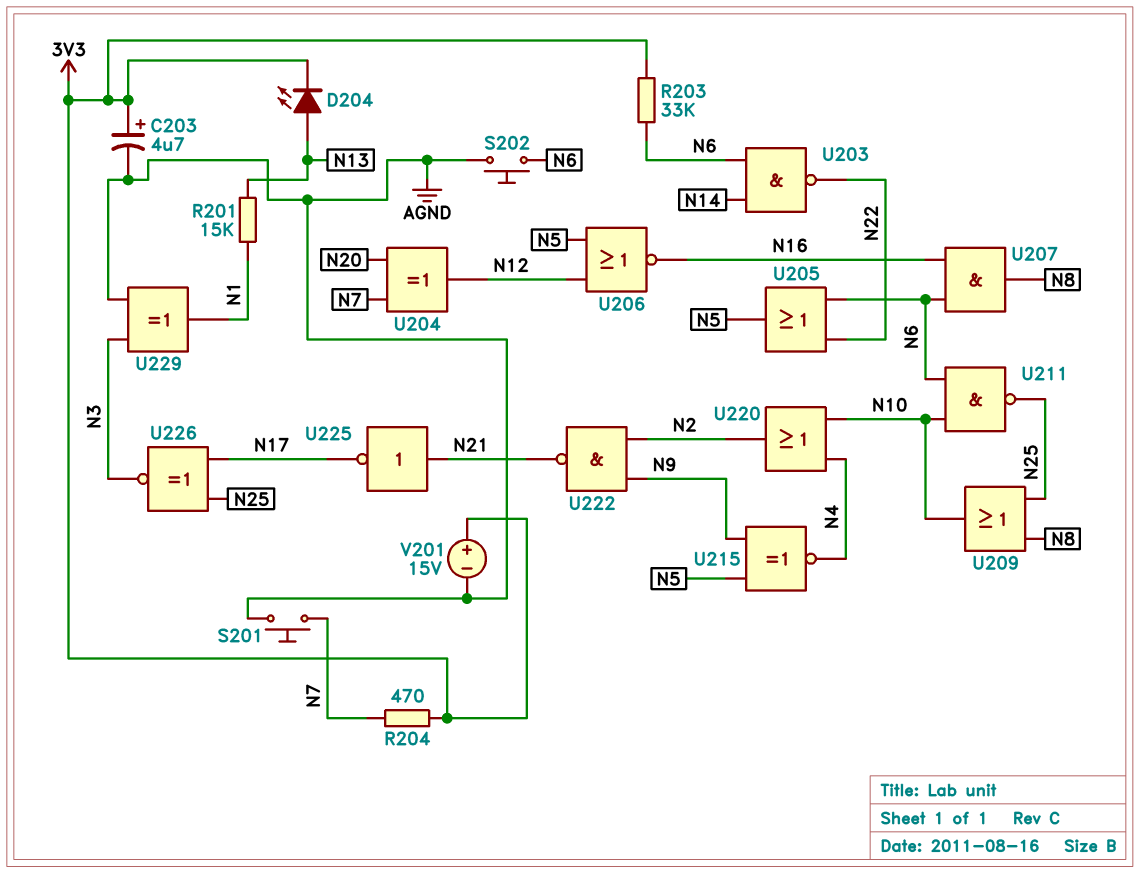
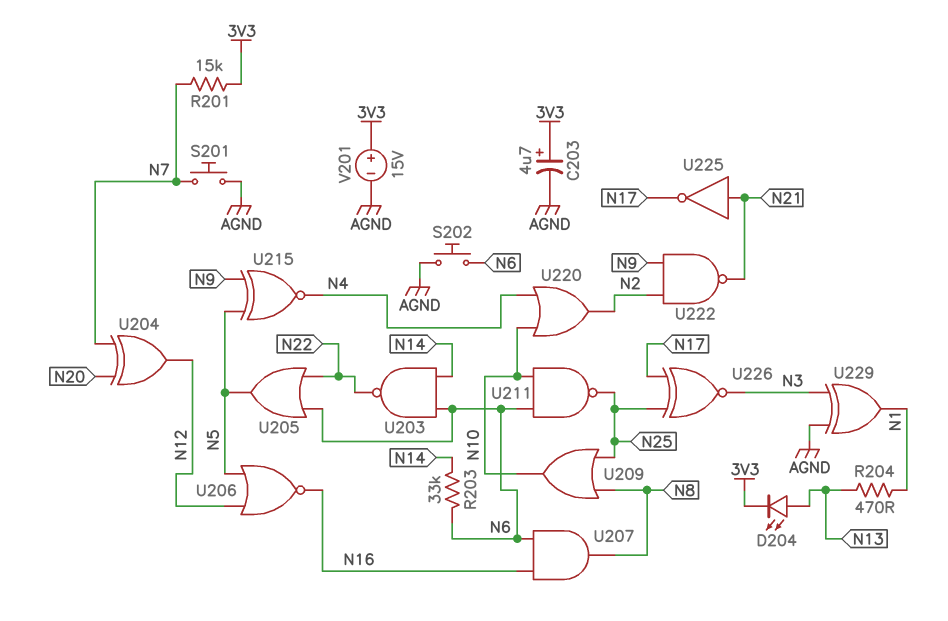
R201: 15k (N1, N13) -> 15k (3V3, N7)
R203: 33k (3V3, N6) -> 33k (N6, N14)
R204: 470 (3V3, N7) -> 470 (N1, N13)

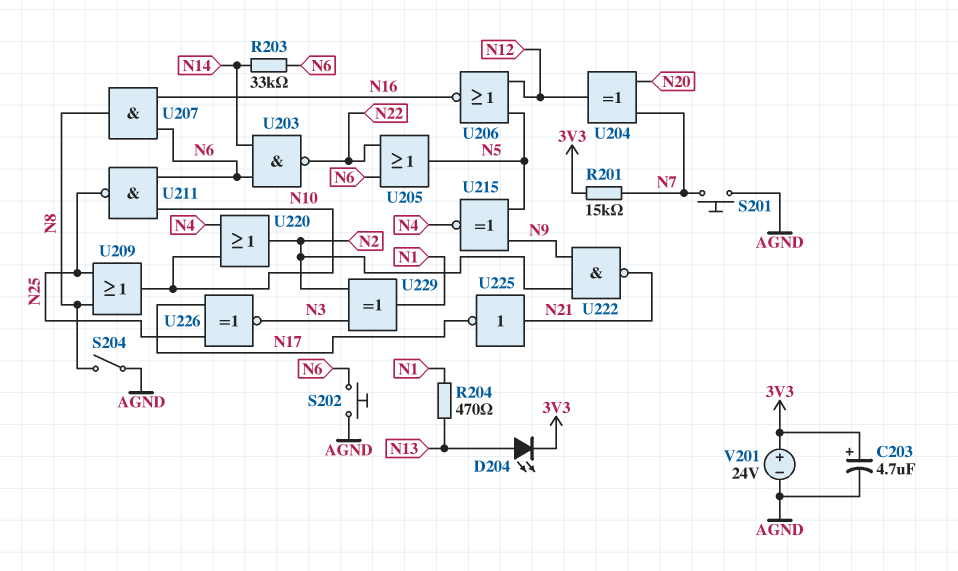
S204: none -> switch (AGND, N8)
U229: XOR (in AGND, in N3, out N1) -> XOR (in N2, in N3, out N1)
V201: 15V (plus 3V3, minus AGND) -> 24V (plus 3V3, minus AGND)

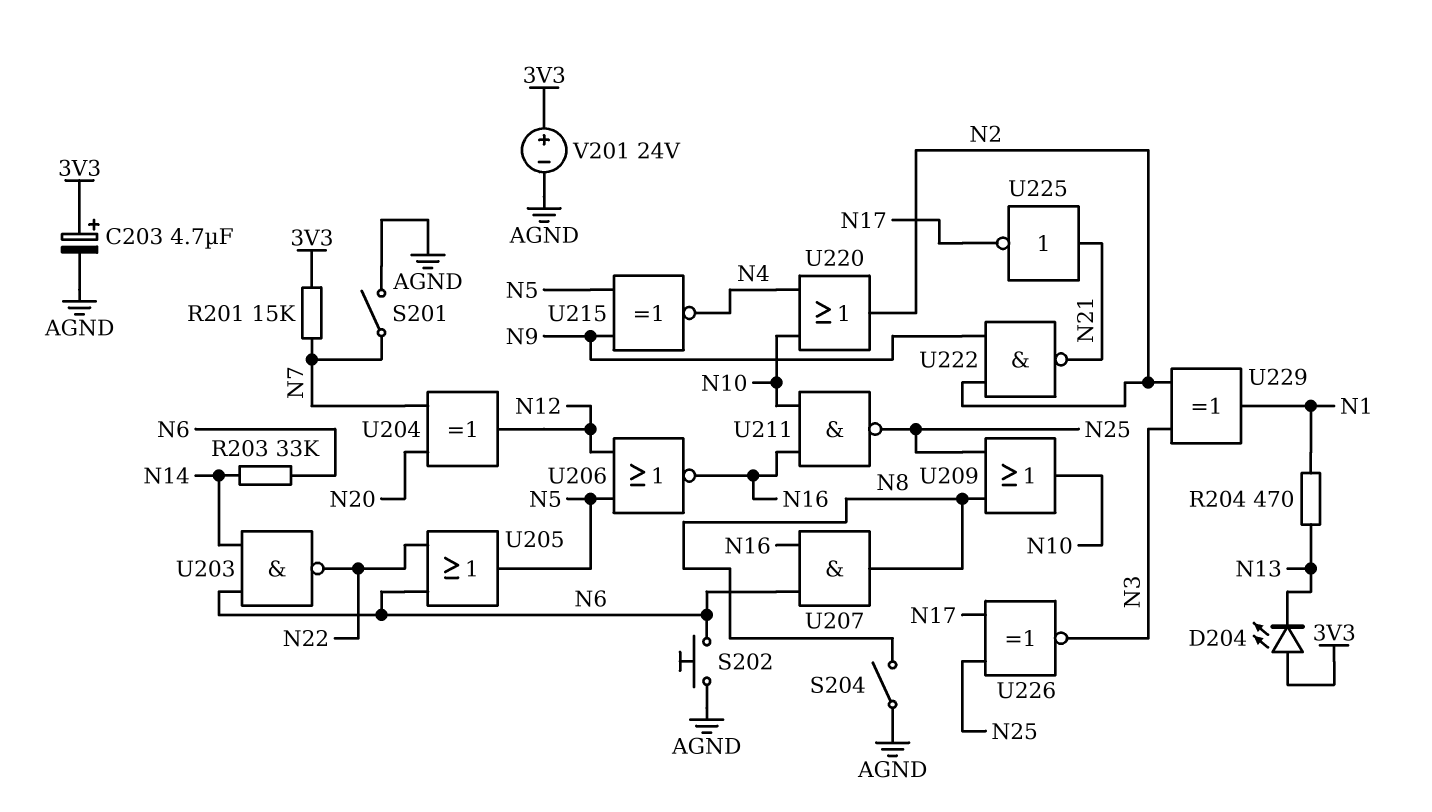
D204: LED (A N13, K 3V3) -> LED (A 3V3, K N13)
S201: button (AGND, N7) -> switch (AGND, N7)
U211: NAND (in N6, in N10, out N25) -> NAND (in N10, in N16, out N25)

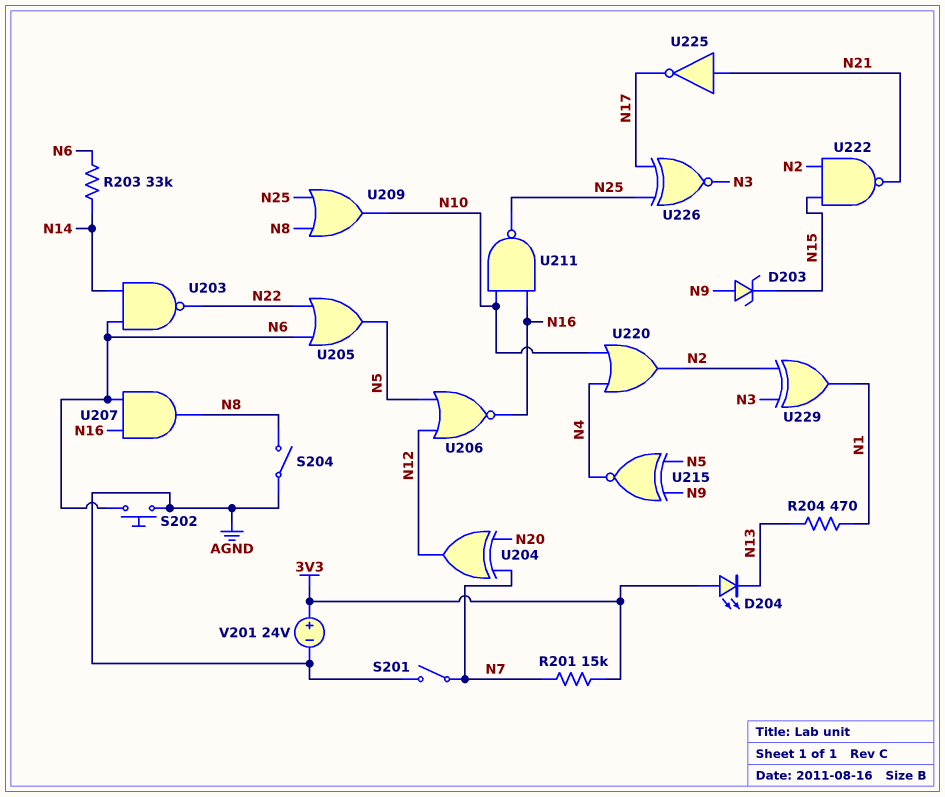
C203: 4.7uF (plus 3V3, minus AGND) -> none
D203: none -> zener (A N9, K N15)
U222: NAND (in N2, in N9, out N21) -> NAND (in N2, in N15, out N21)

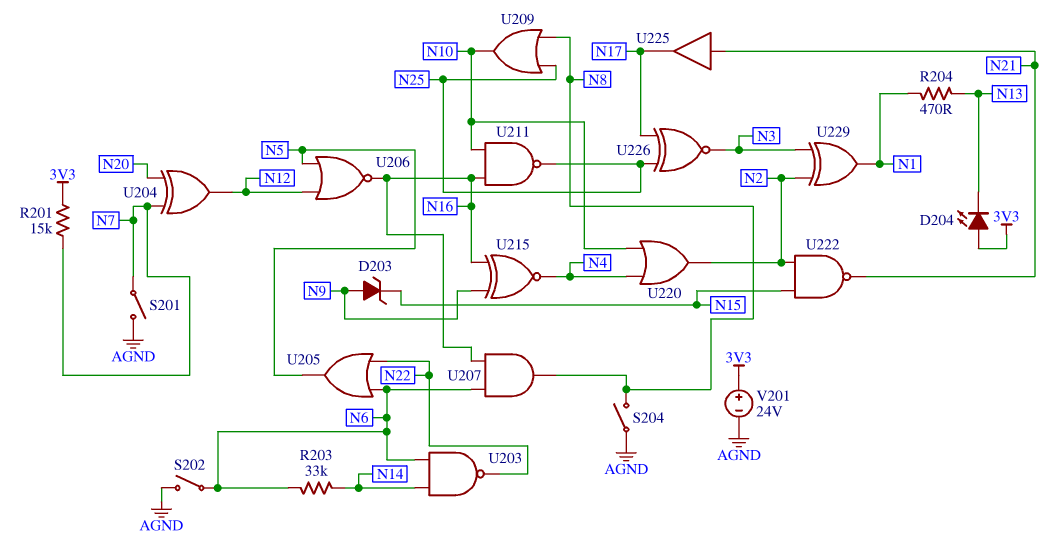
S202: button (AGND, N6) -> switch (AGND, N6)
U215: XNOR (in N5, in N9, out N4) -> XNOR (in N9, in N16, out N4)
U225: NOT (in N21, out N17) -> buffer (in N21, out N17)

